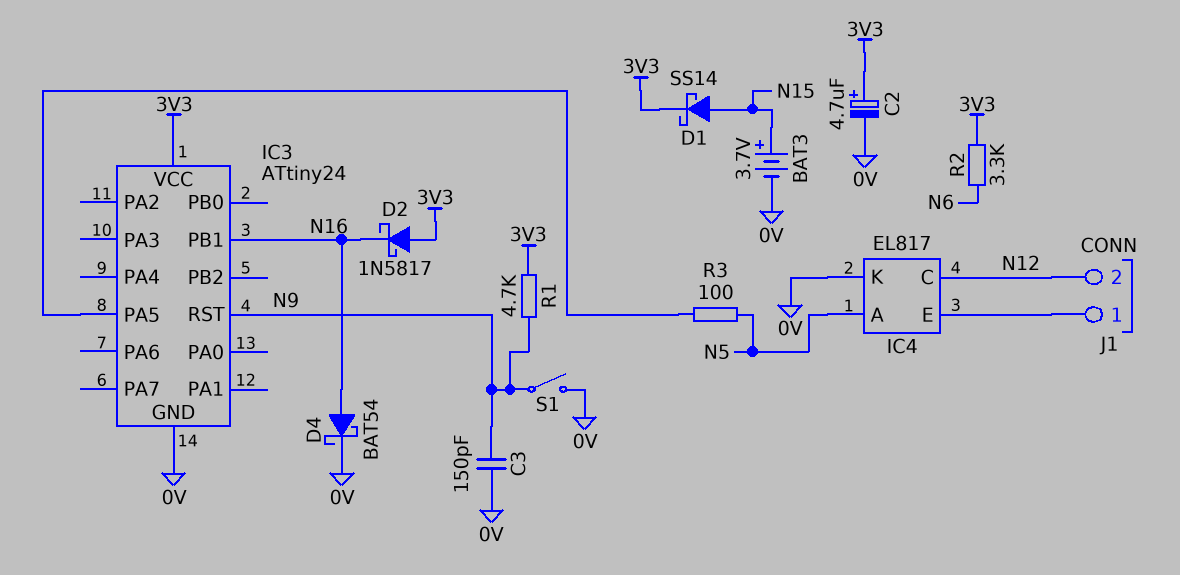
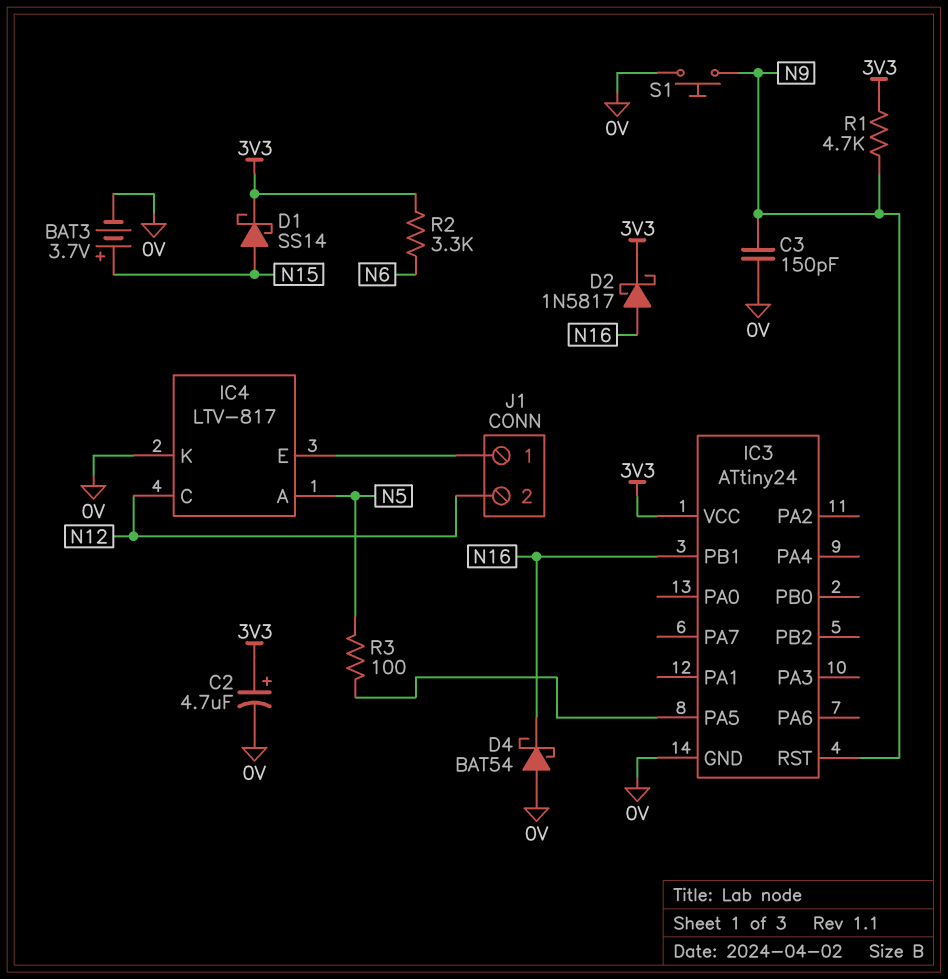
D2: schottky 1N5817 (A 3V3, K N16) -> schottky 1N5817 (A N16, K 3V3)
D4: schottky BAT54 (A N16, K 0V) -> schottky BAT54 (A 0V, K N16)
IC4: EL817 -> LTV-817
S1: switch (0V, N9) -> button (0V, N9)

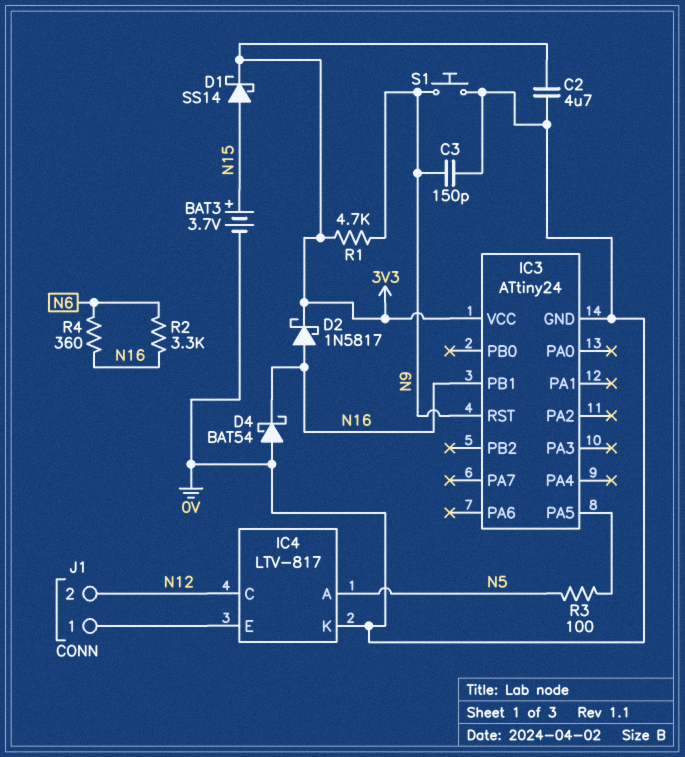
C2: 4.7uF (plus 3V3, minus 0V) -> 4.7uF (0V, 3V3)
R2: 3.3k (3V3, N6) -> 3.3k (N6, N16)
R4: none -> 360 (N6, N16)

